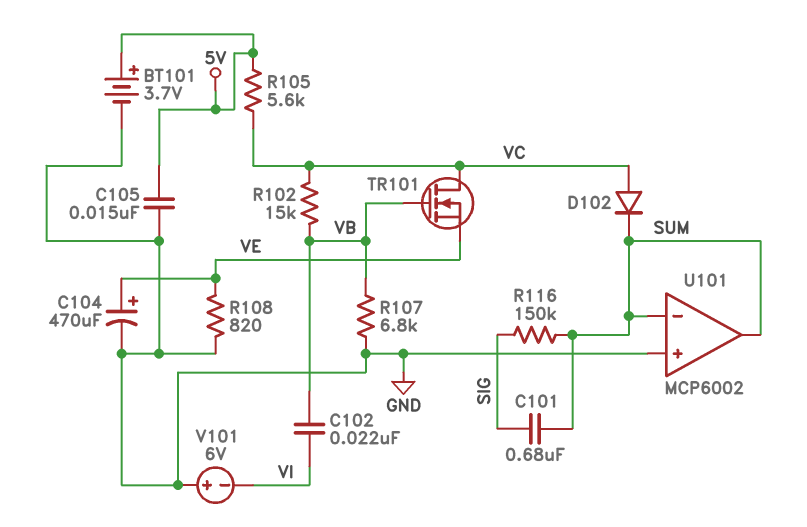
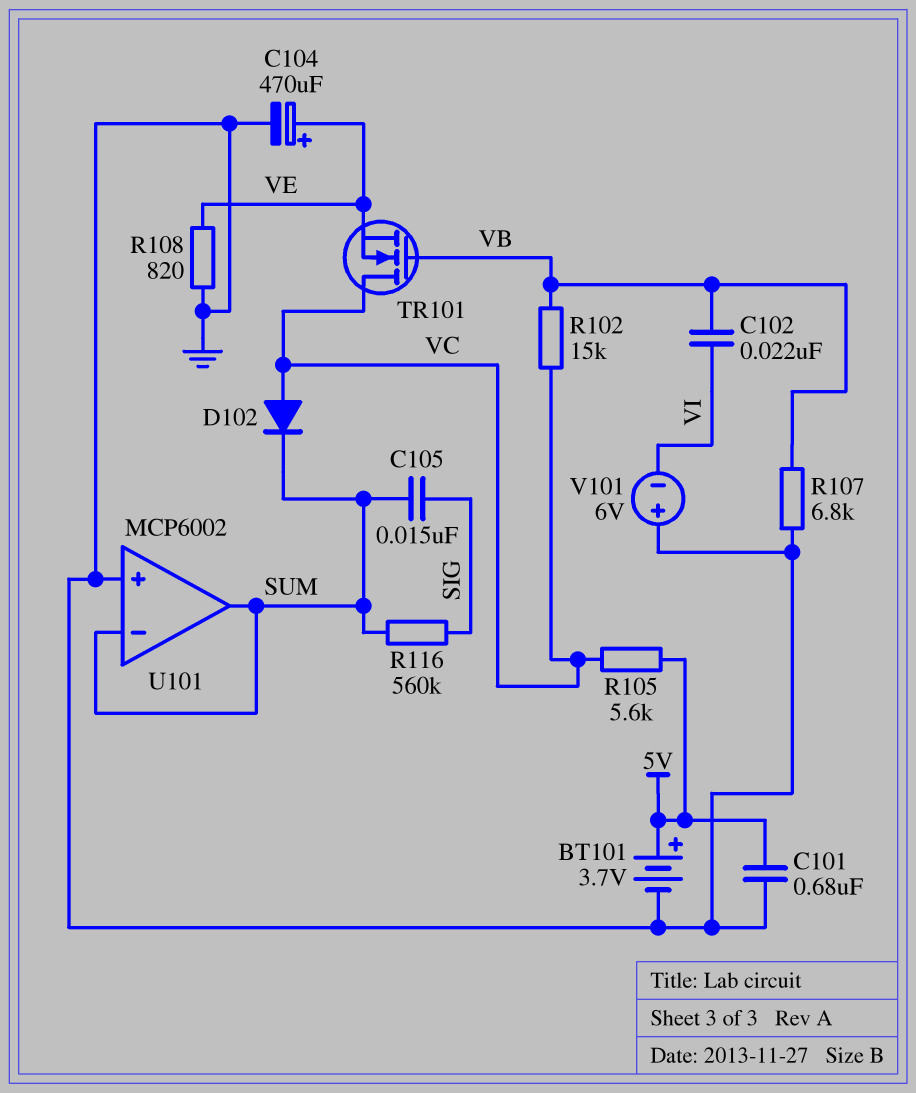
C101: 680nF (SIG, SUM) -> 680nF (5V, GND)
C105: 15nF (5V, GND) -> 15nF (SIG, SUM)
R116: 150k (SIG, SUM) -> 560k (SIG, SUM)

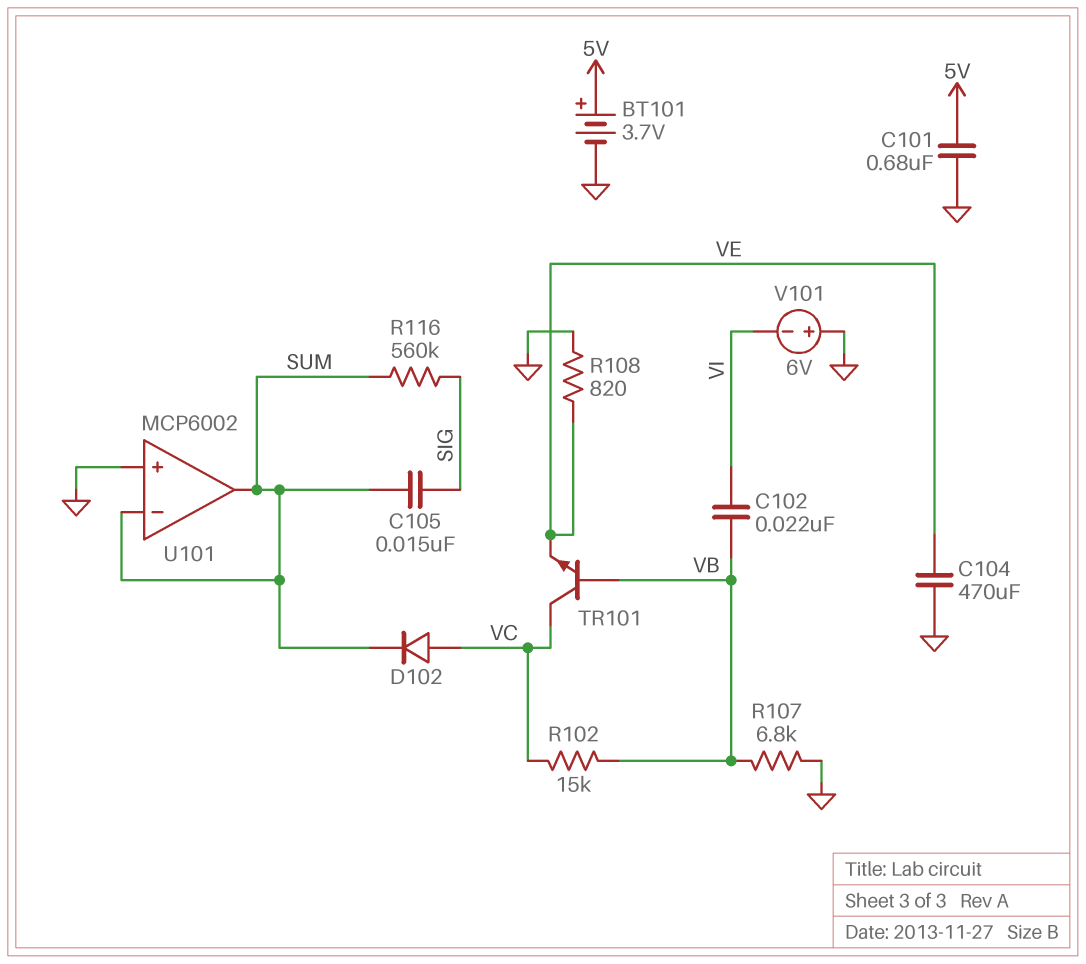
C104: 470uF (plus VE, minus GND) -> 470uF (GND, VE)
R105: 5.6k (5V, VC) -> none
TR101: NMOS (G VB, D VC, S VE) -> NPN (B VB, C VC, E VE)

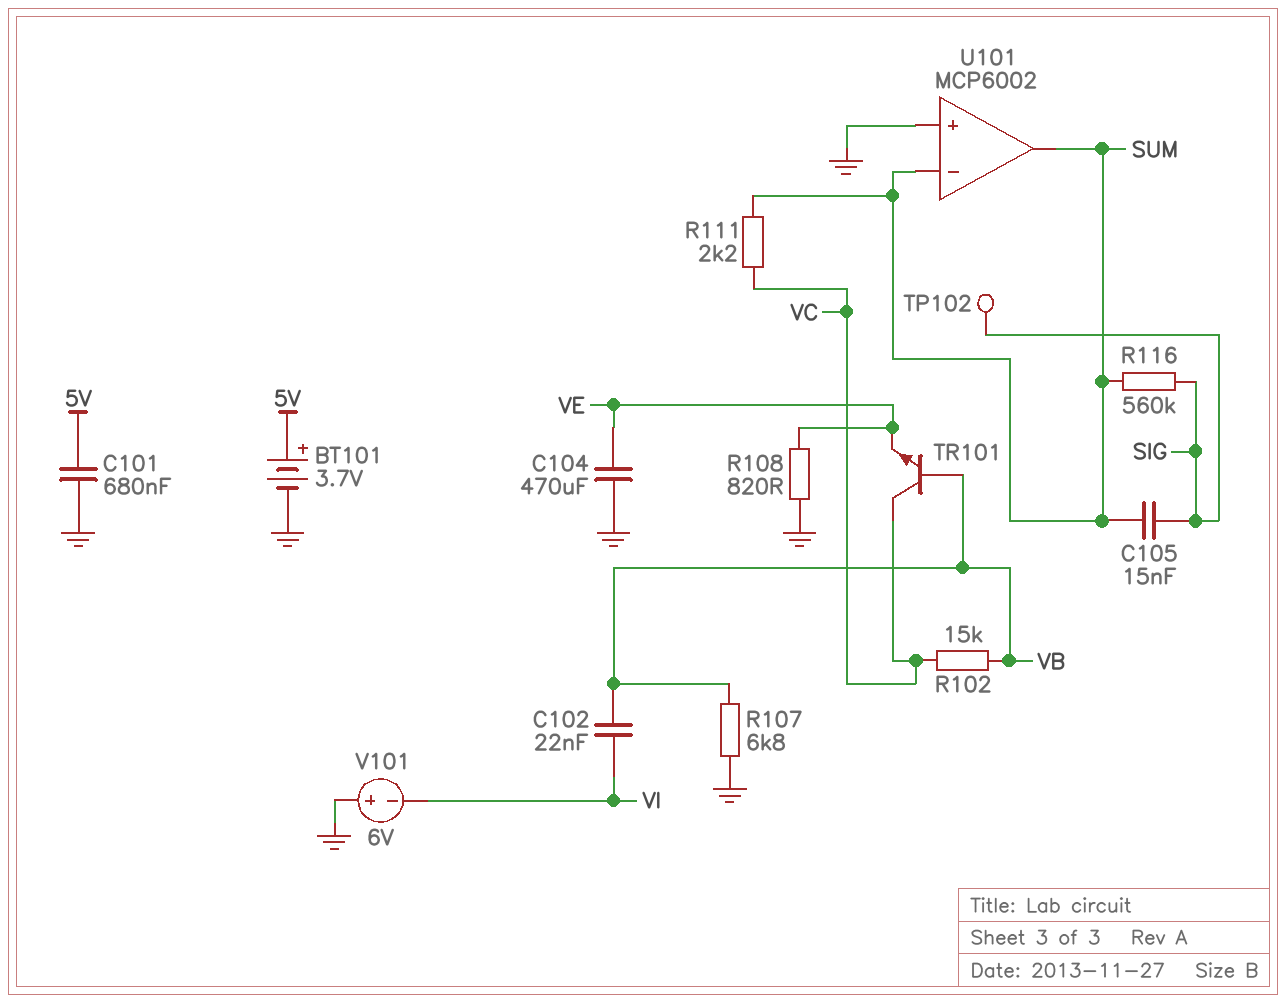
D102: diode (A VC, K SUM) -> none
R111: none -> 2.2k (SUM, VC)
TP102: none -> test point (SIG)

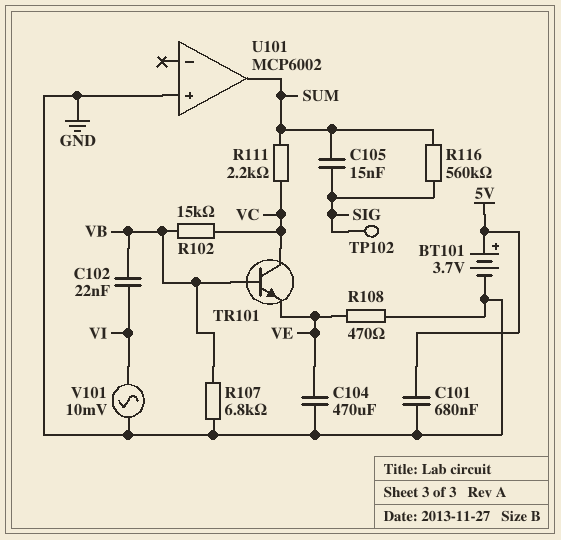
R108: 820 (GND, VE) -> 470 (GND, VE)
U101 pin in-: SUM -> none
V101: 6V (plus GND, minus VI) -> AC 10mV (GND, VI)

